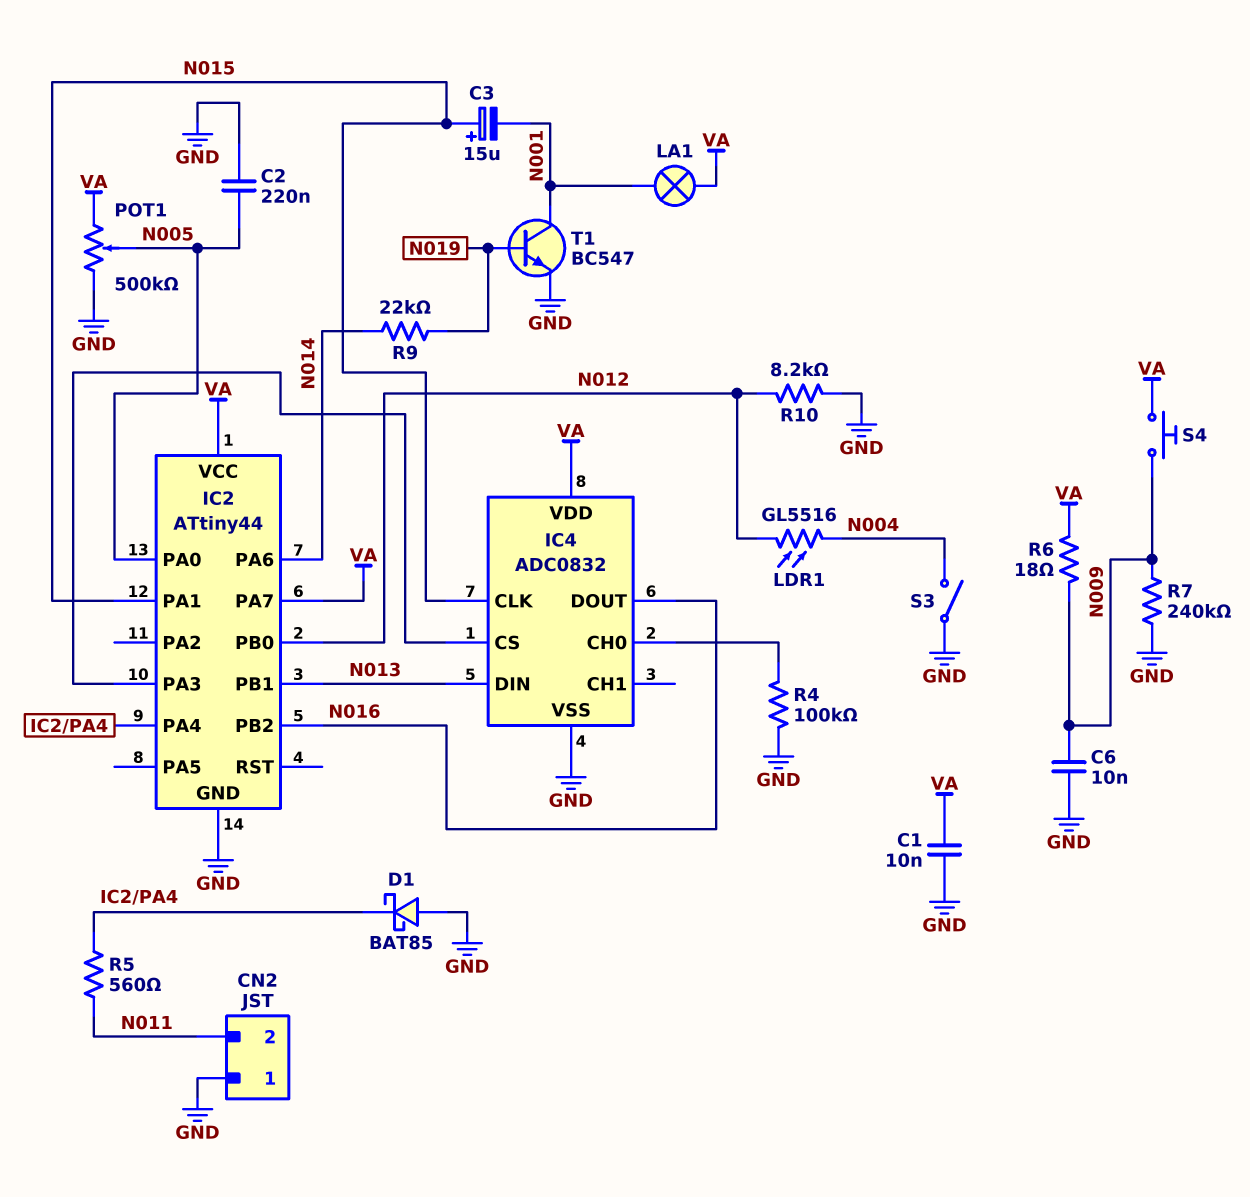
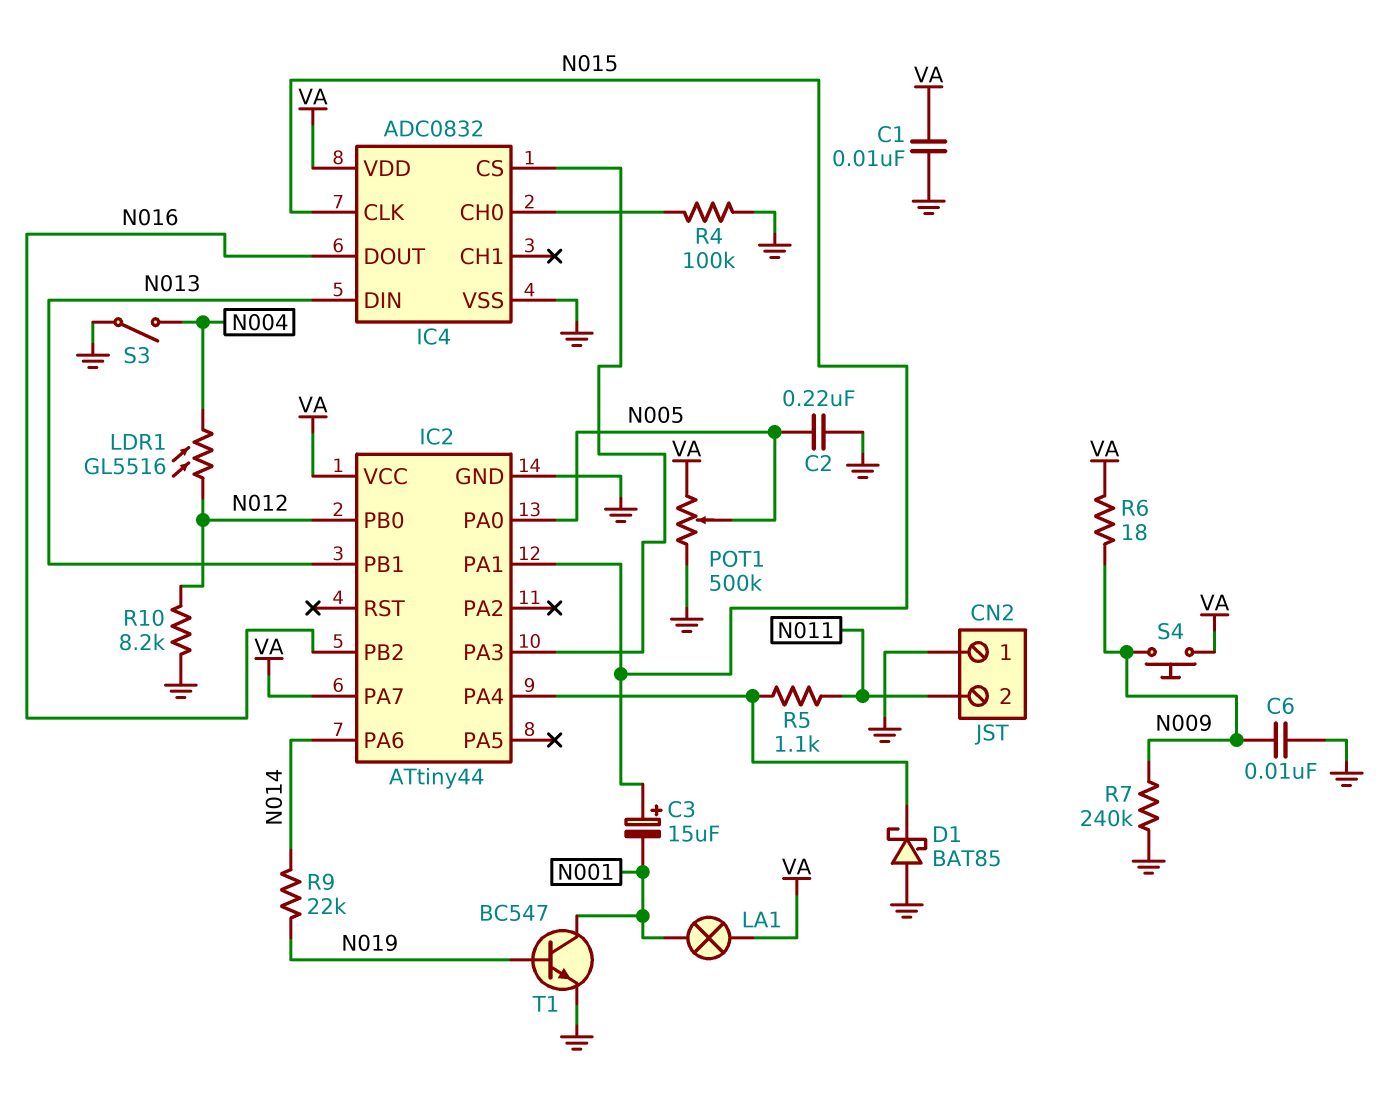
R5: 560 (IC2/PA4, N011) -> 1.1k (IC2/PA4, N011)

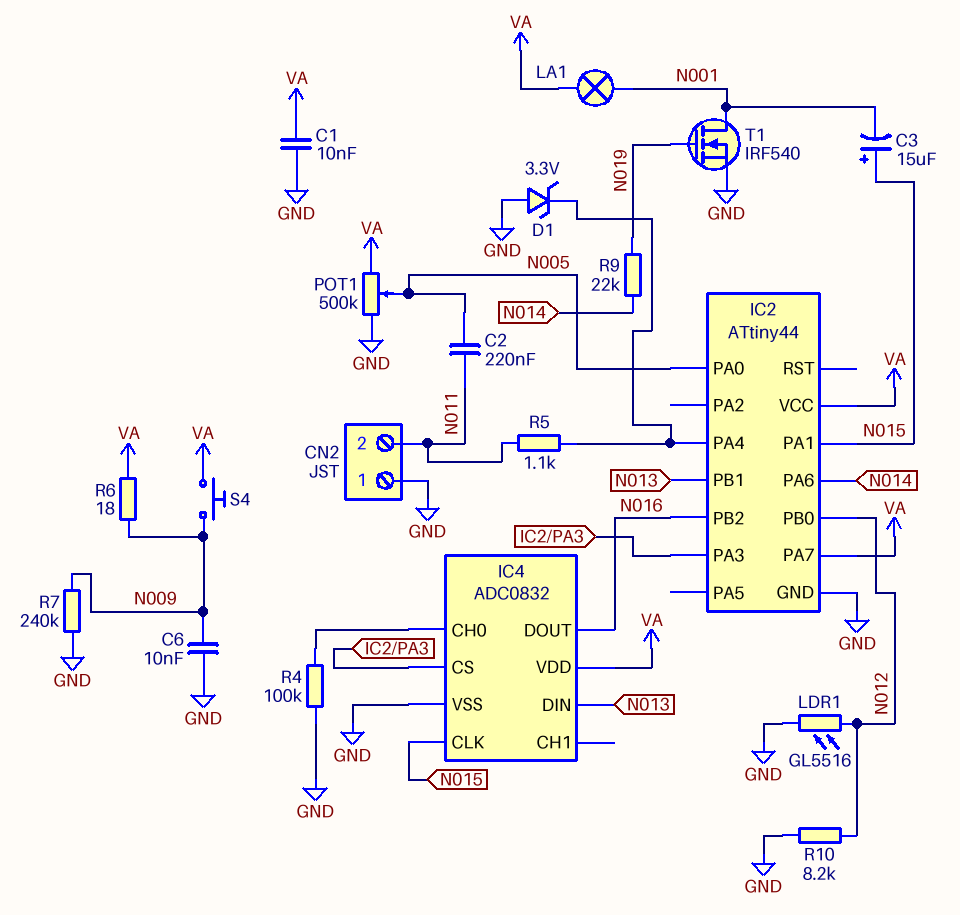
C2: 220nF (GND, N005) -> 220nF (N005, N011)
D1: schottky BAT85 (A GND, K IC2/PA4) -> zener 3.3V (A GND, K IC2/PA4)
LDR1: GL5516 (N004, N012) -> GL5516 (GND, N012)
S3: switch (GND, N004) -> none
T1: NPN BC547 (B N019, C N001, E GND) -> NMOS IRF540 (G N019, D N001, S GND)

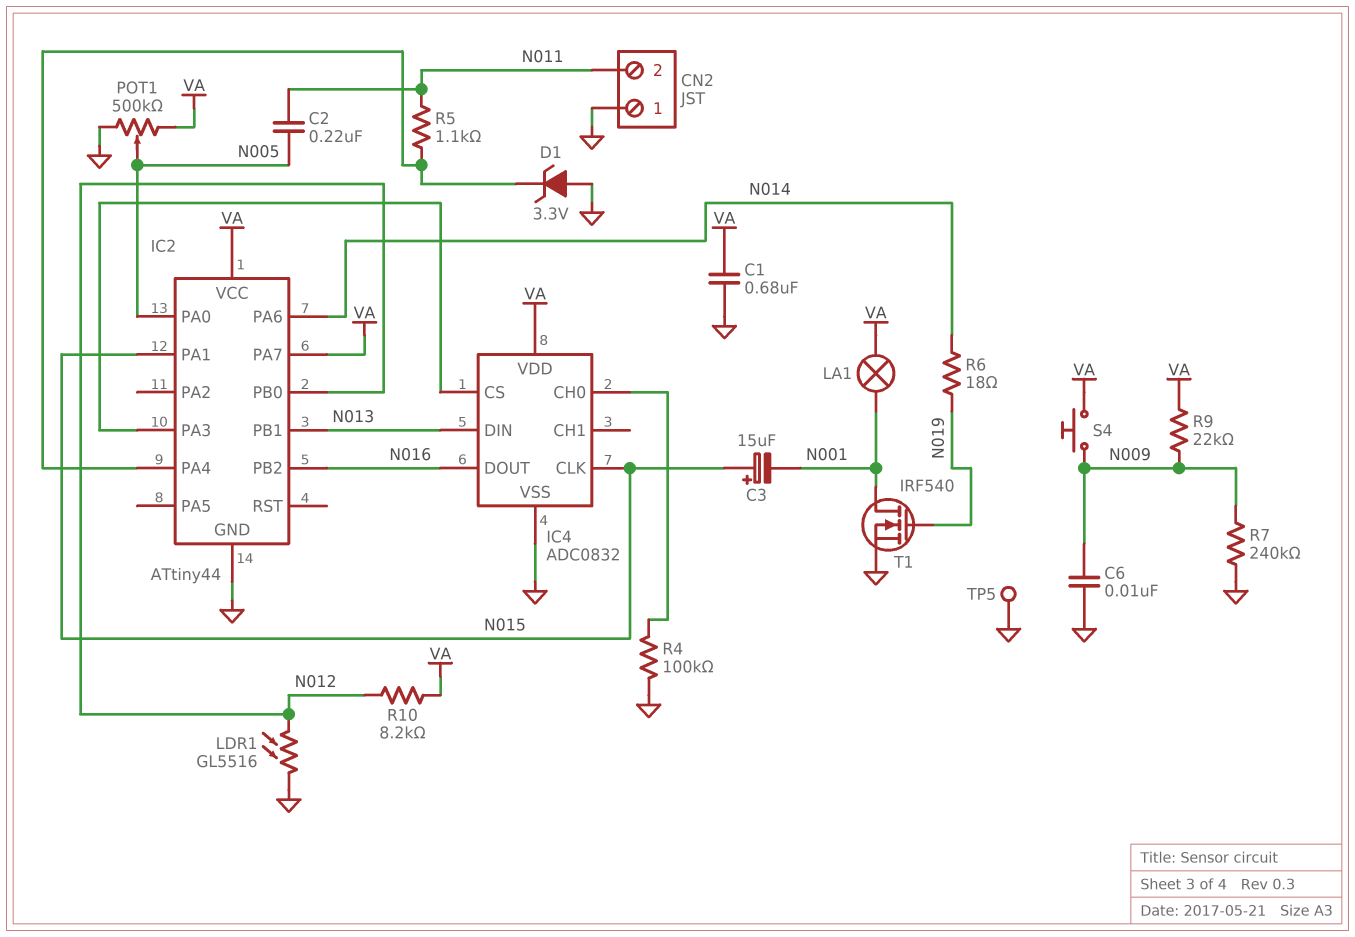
C1: 10nF (GND, VA) -> 680nF (GND, VA)
R6: 18 (N009, VA) -> 18 (N014, N019)
R9: 22k (N014, N019) -> 22k (N009, VA)
R10: 8.2k (GND, N012) -> 8.2k (N012, VA)
TP5: none -> test point (GND)

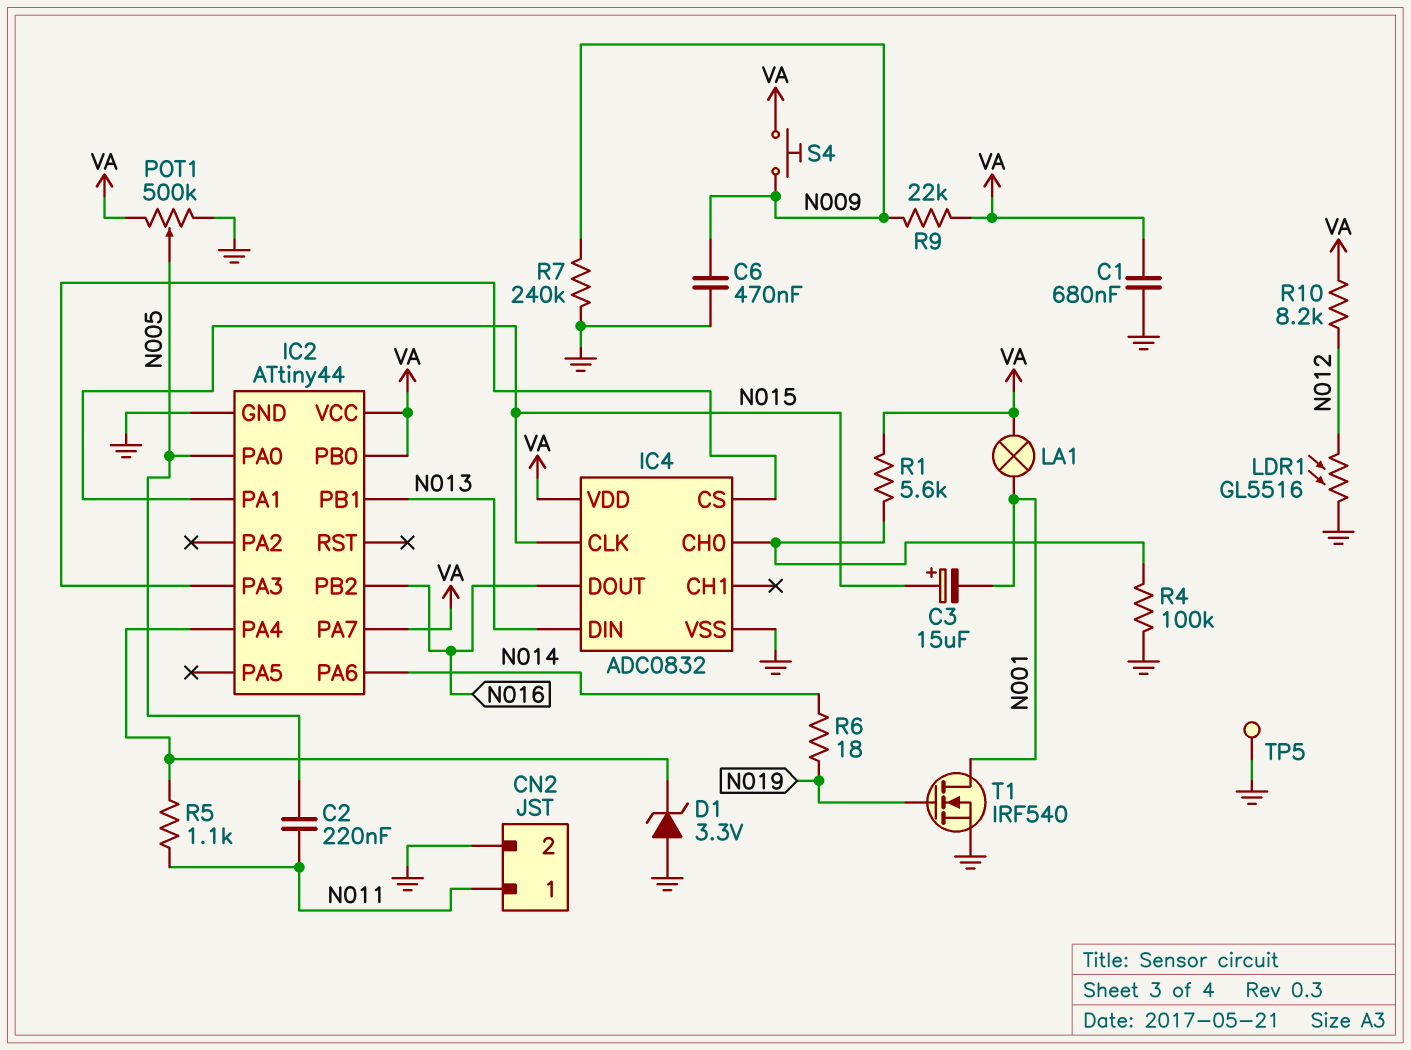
C6: 10nF (GND, N009) -> 470nF (GND, N009)
CN2 pin 1: GND -> N011
CN2 pin 2: N011 -> GND
IC2 pin PB0: N012 -> VA
R1: none -> 5.6k (IC4/CH0, VA)

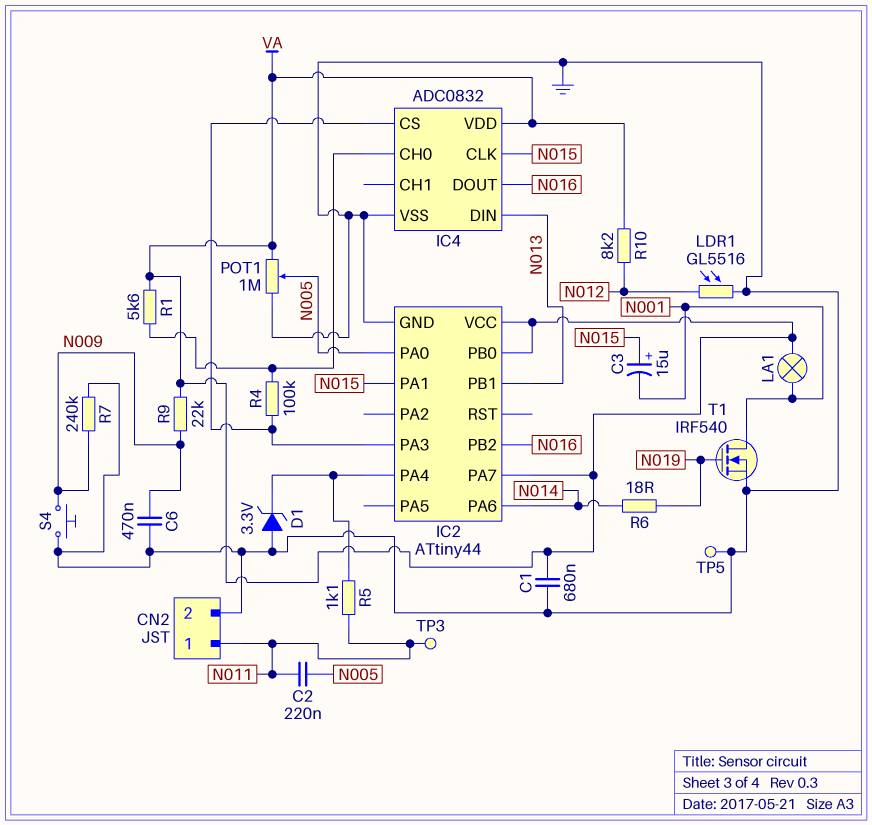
POT1: 500k (GND, VA, wiper N005) -> 1M (GND, VA, wiper N005)
R4: 100k (GND, IC4/CH0) -> 100k (IC2/PA3, IC4/CH0)
S4: button (N009, VA) -> button (GND, N009)
TP3: none -> test point (N011)

